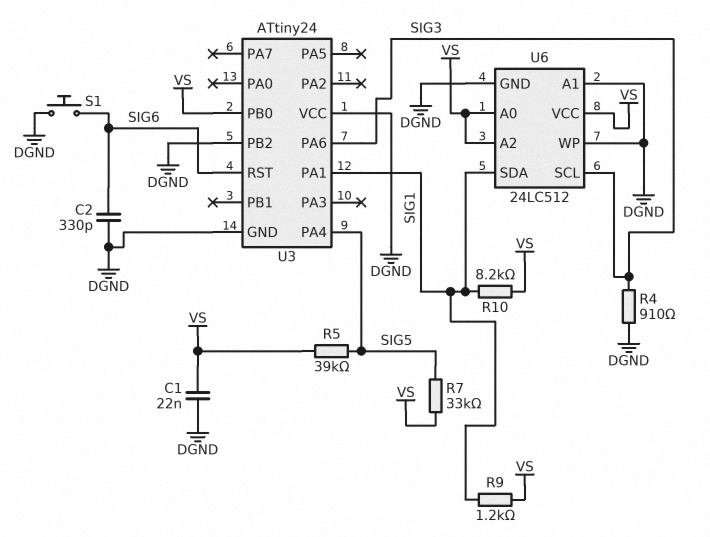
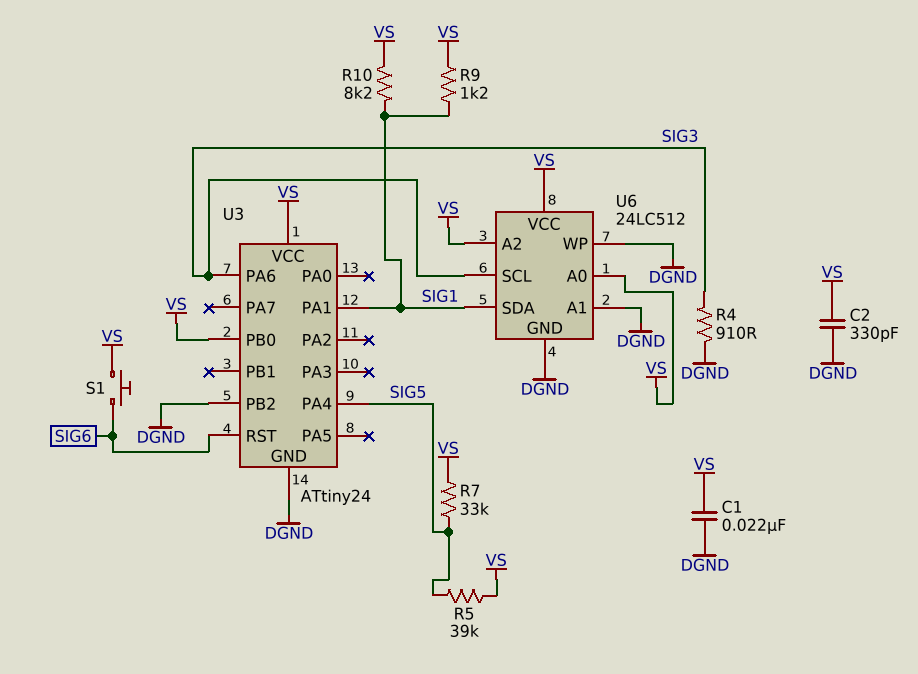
C2: 330pF (DGND, SIG6) -> 330pF (DGND, VS)
S1: button (DGND, SIG6) -> button (SIG6, VS)
U3 pin VCC: DGND -> VS

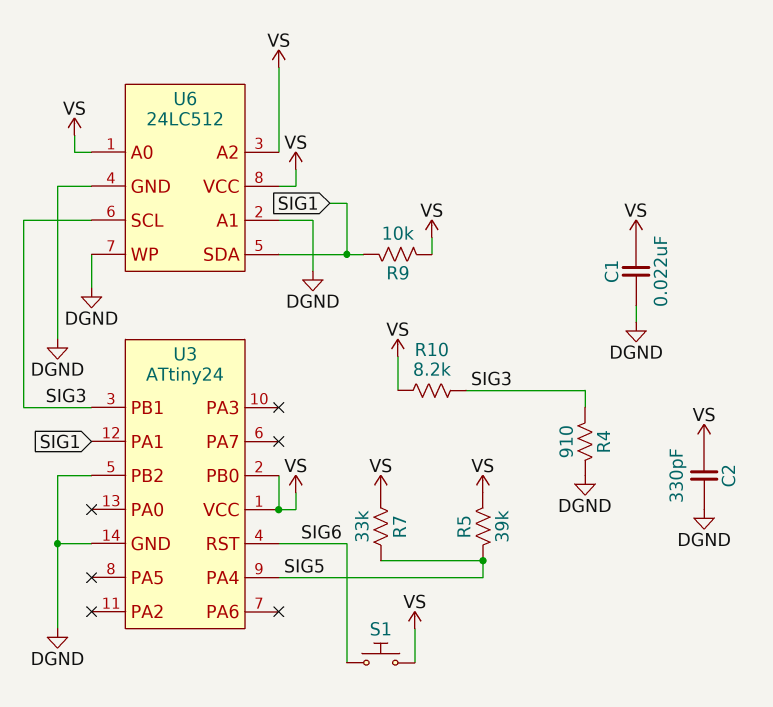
R9: 1.2k (SIG1, VS) -> 10k (SIG1, VS)
R10: 8.2k (SIG1, VS) -> 8.2k (SIG3, VS)
U3 pin PA6: SIG3 -> none
U3 pin PB1: none -> SIG3

